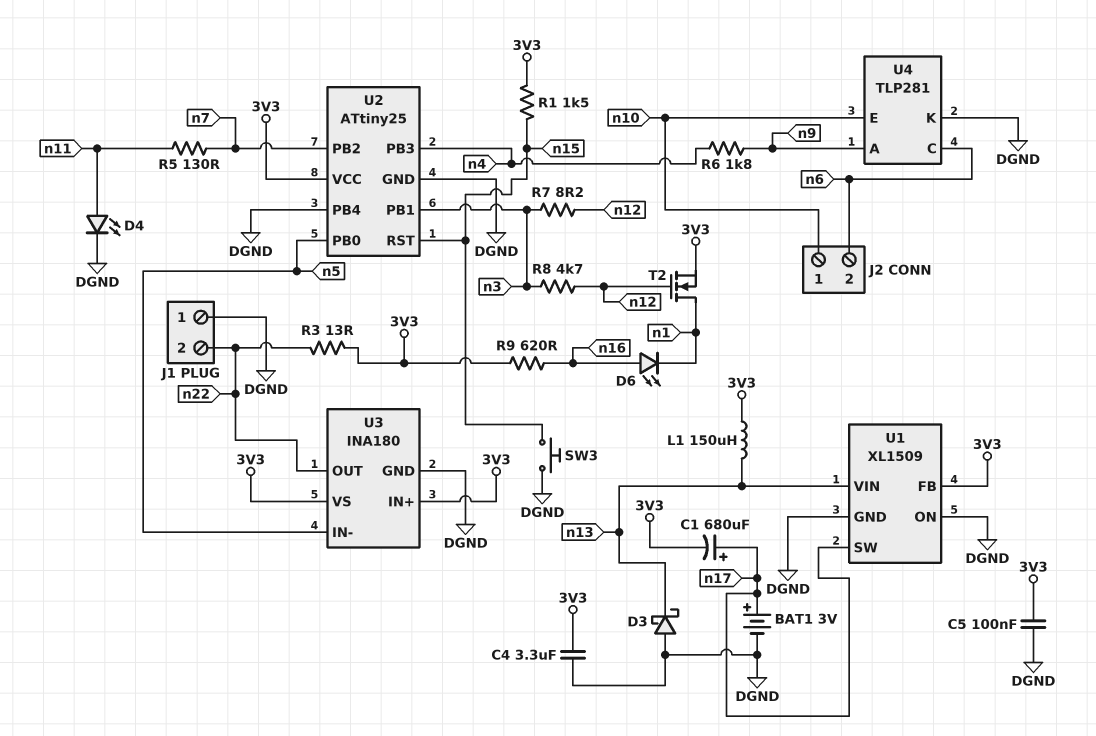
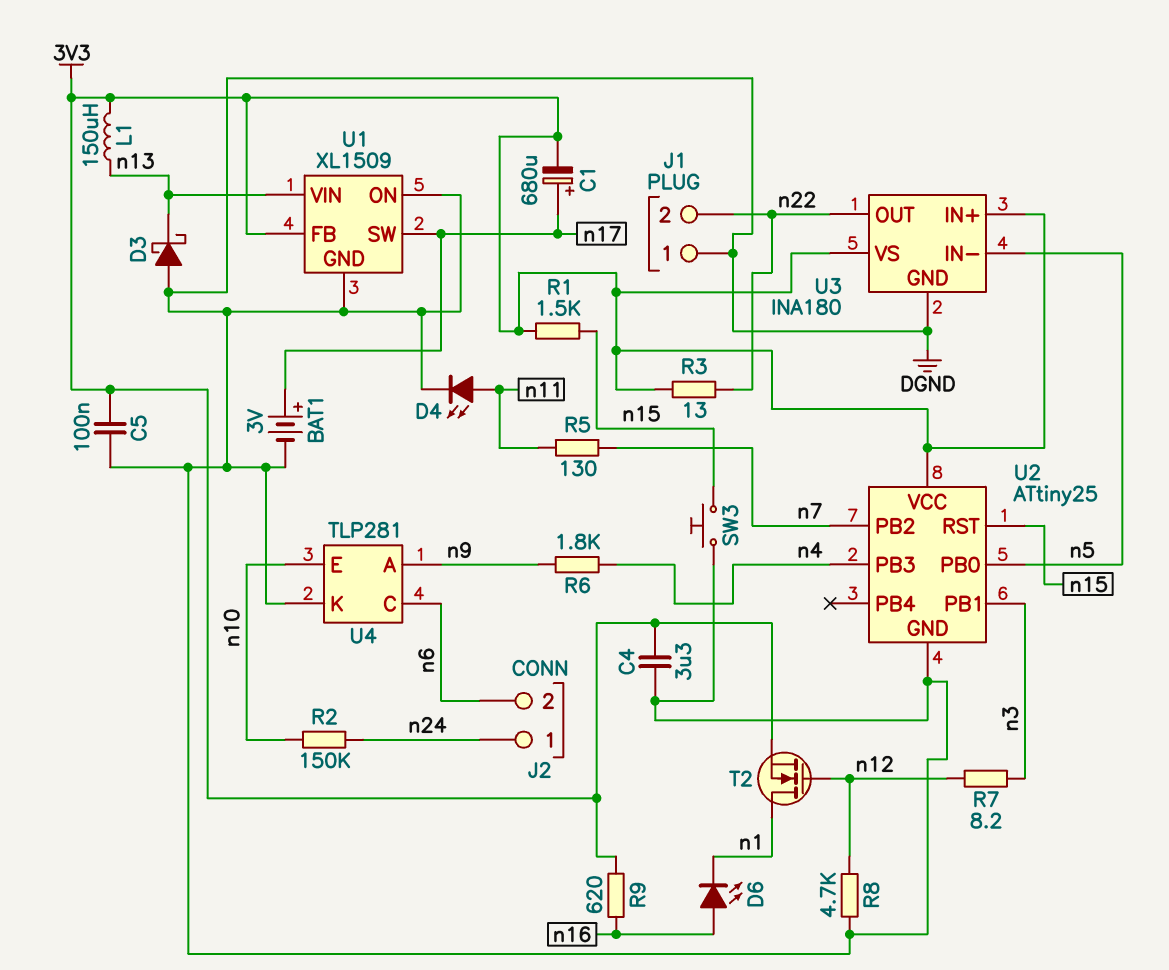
J2 pin 1: n10 -> n24
R2: none -> 150k (n10, n24)
R8: 4.7k (n3, n12) -> 4.7k (DGND, n12)
U2 pin PB4: DGND -> none

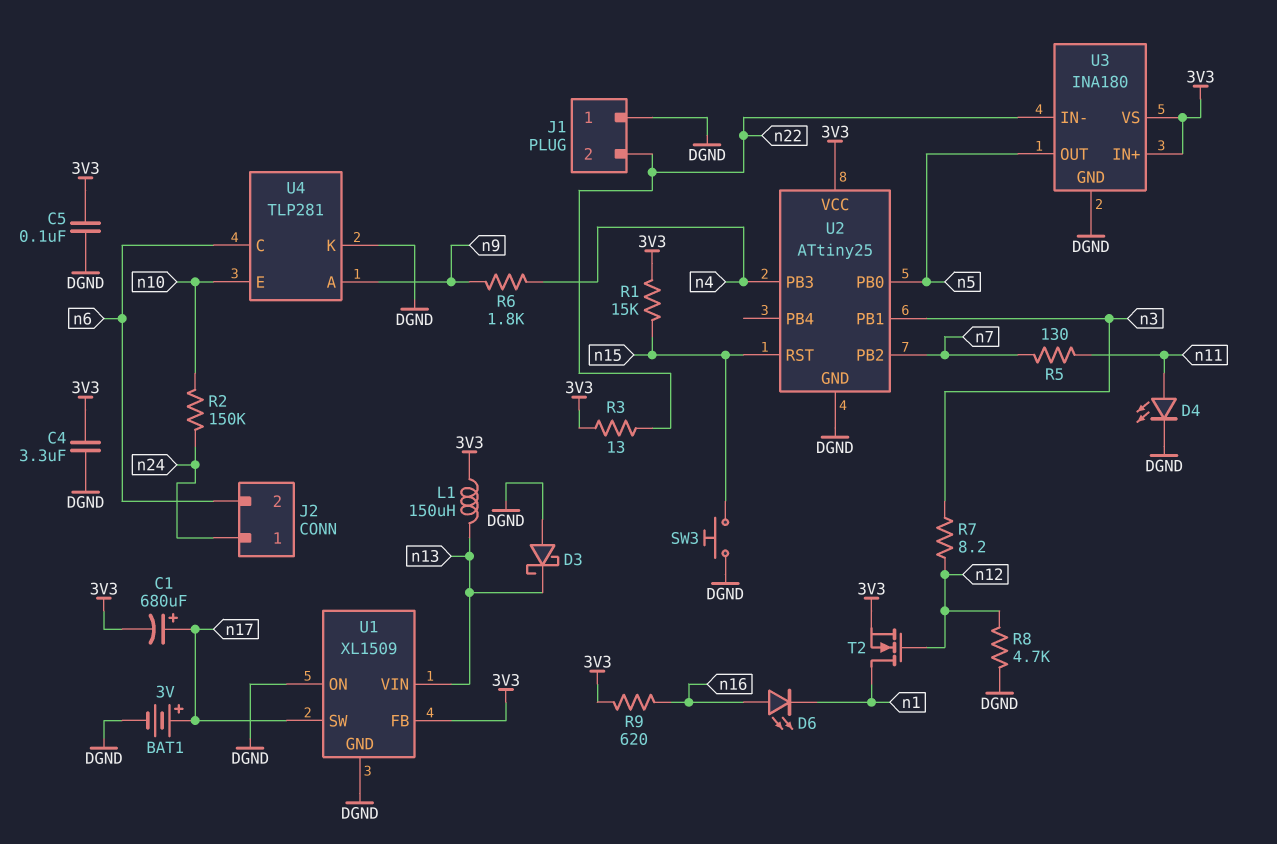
R1: 1.5k (3V3, n15) -> 15k (3V3, n15)
U3 pin IN-: n5 -> n22
U3 pin OUT: n22 -> n5

